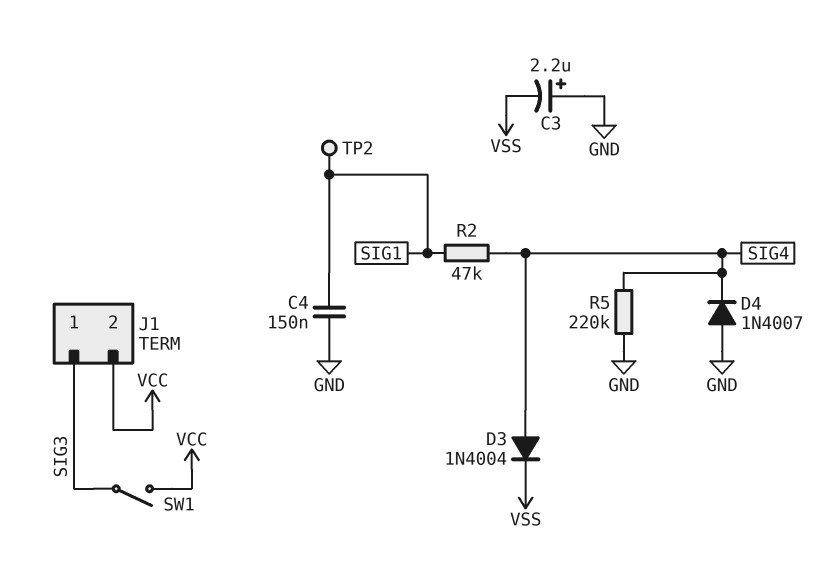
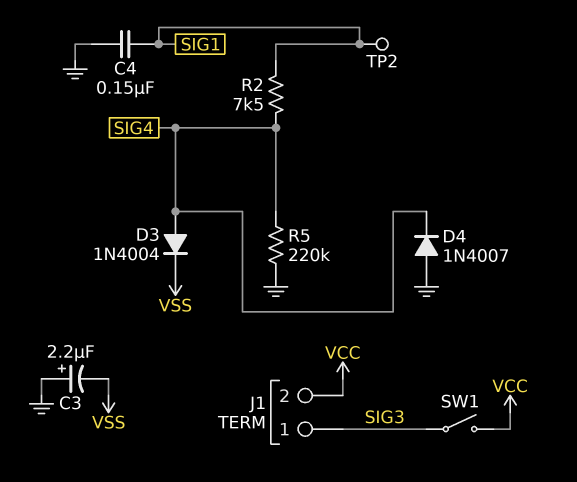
R2: 47k (SIG1, SIG4) -> 7.5k (SIG1, SIG4)

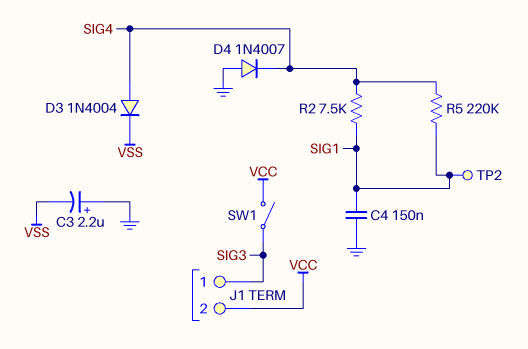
R5: 220k (GND, SIG4) -> 220k (SIG1, SIG4)

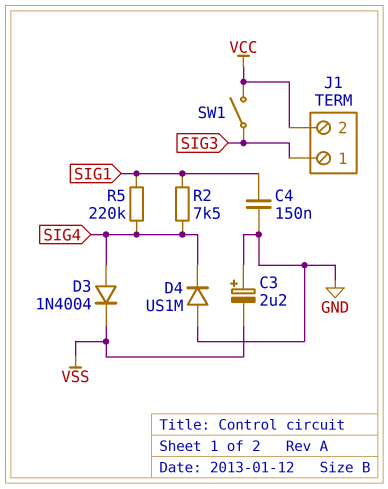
D4: diode 1N4007 (A GND, K SIG4) -> diode US1M (A GND, K SIG4)
TP2: test point (SIG1) -> none

